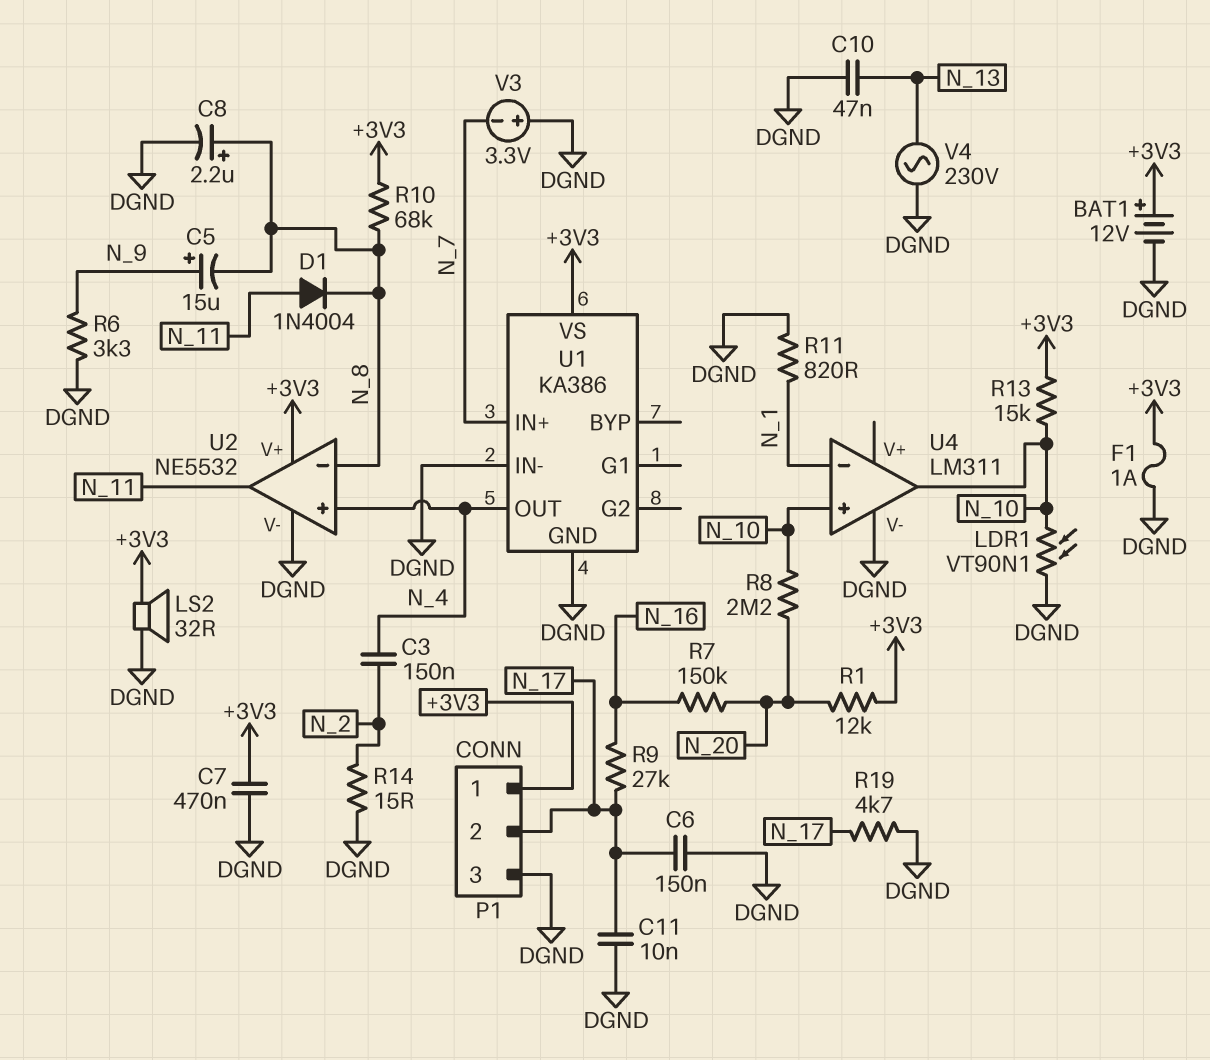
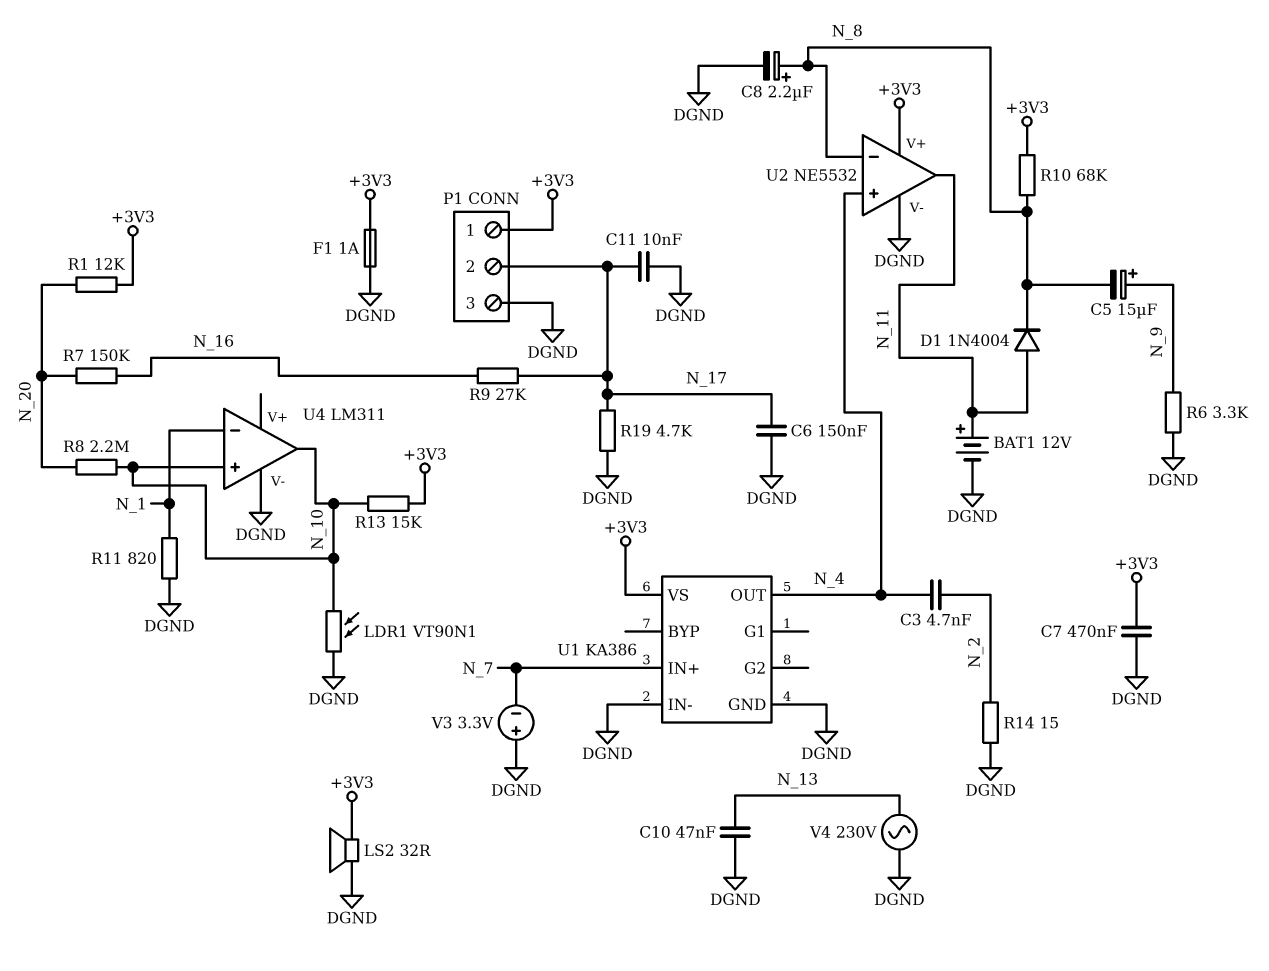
BAT1: 12V (plus +3V3, minus DGND) -> 12V (plus N_11, minus DGND)
C3: 150nF (N_2, N_4) -> 4.7nF (N_2, N_4)

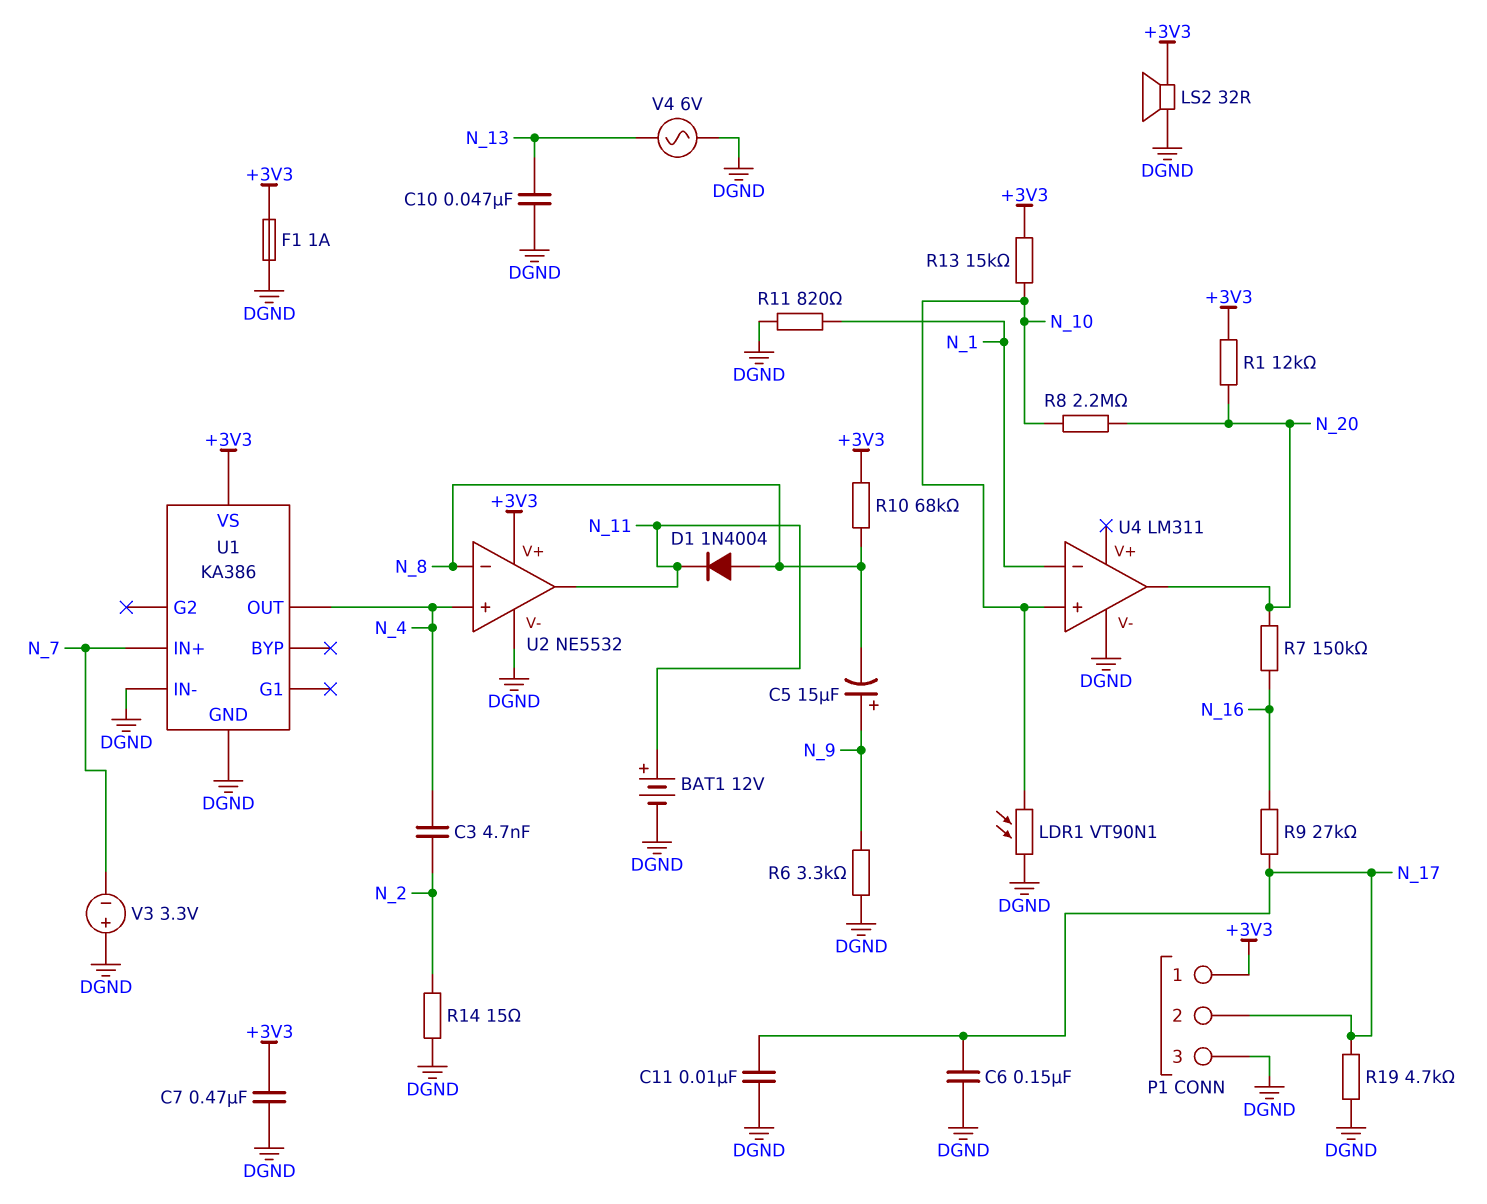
C8: 2.2uF (plus N_8, minus DGND) -> none
D1: diode 1N4004 (A N_11, K N_8) -> diode 1N4004 (A N_8, K N_11)
U4 pin out: N_10 -> N_20
V4: AC 230V (DGND, N_13) -> AC 6V (DGND, N_13)

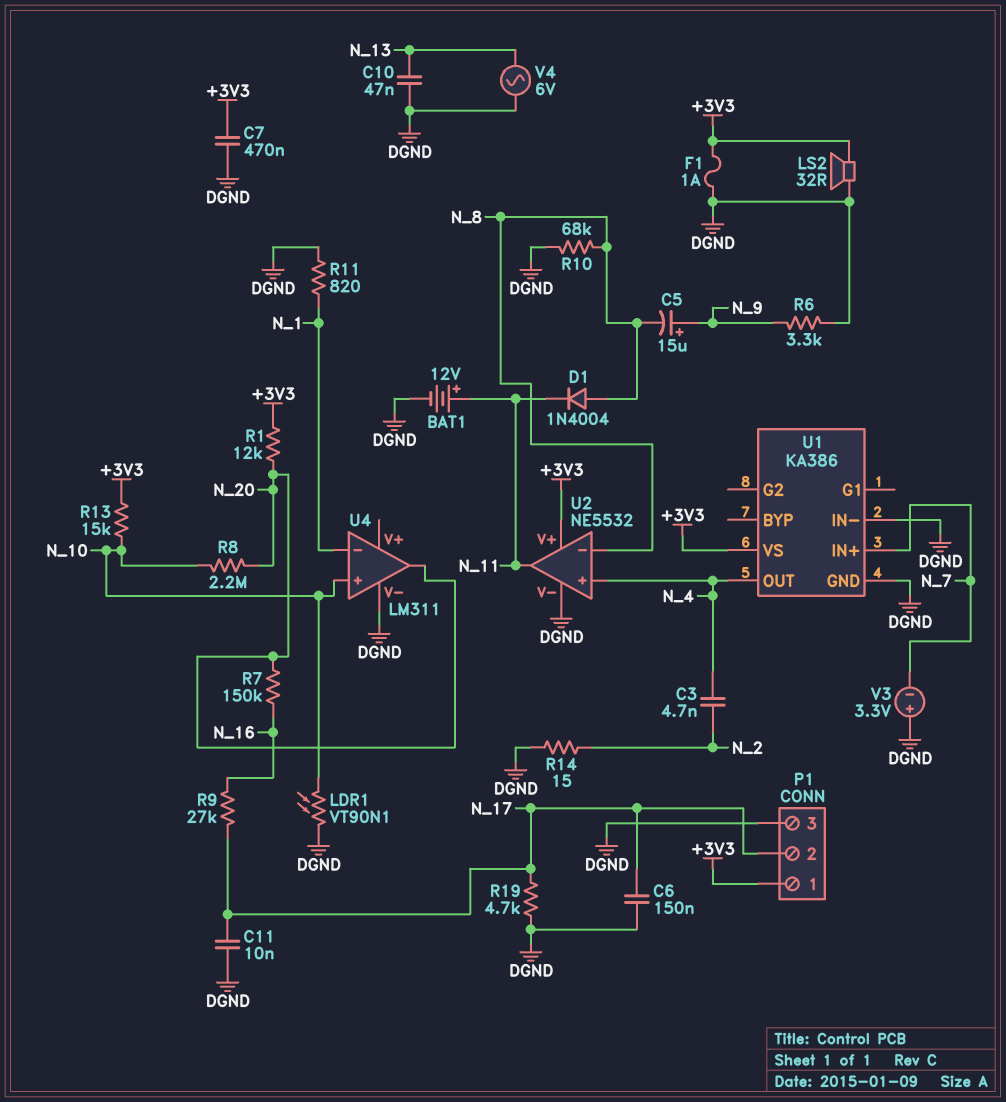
R10: 68k (+3V3, N_8) -> 68k (DGND, N_8)

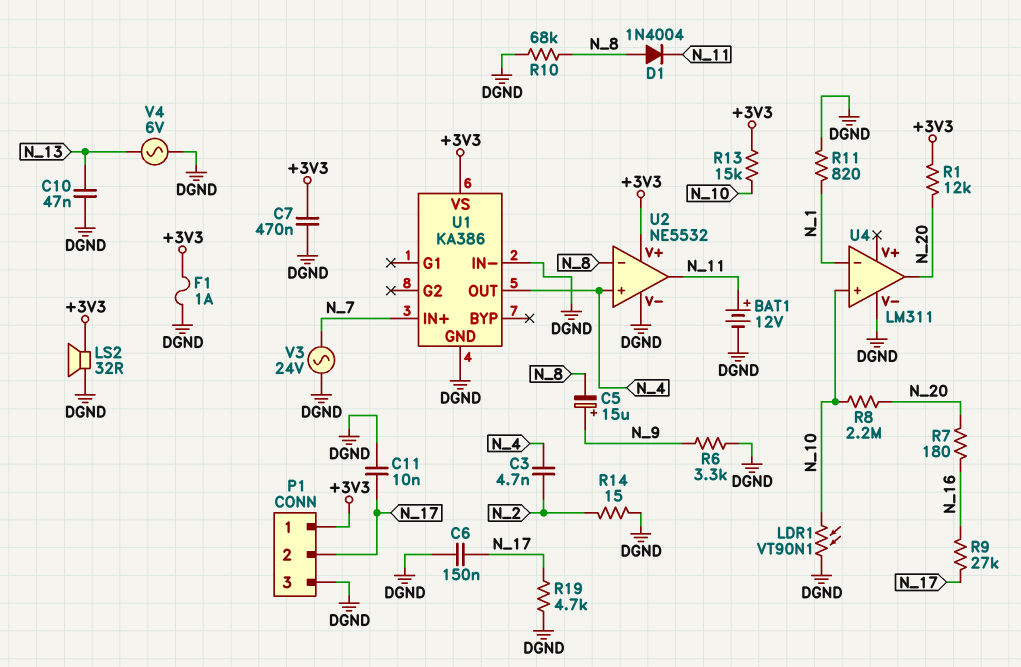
R7: 150k (N_16, N_20) -> 180 (N_16, N_20)
V3: 3.3V (plus DGND, minus N_7) -> AC 24V (DGND, N_7)

